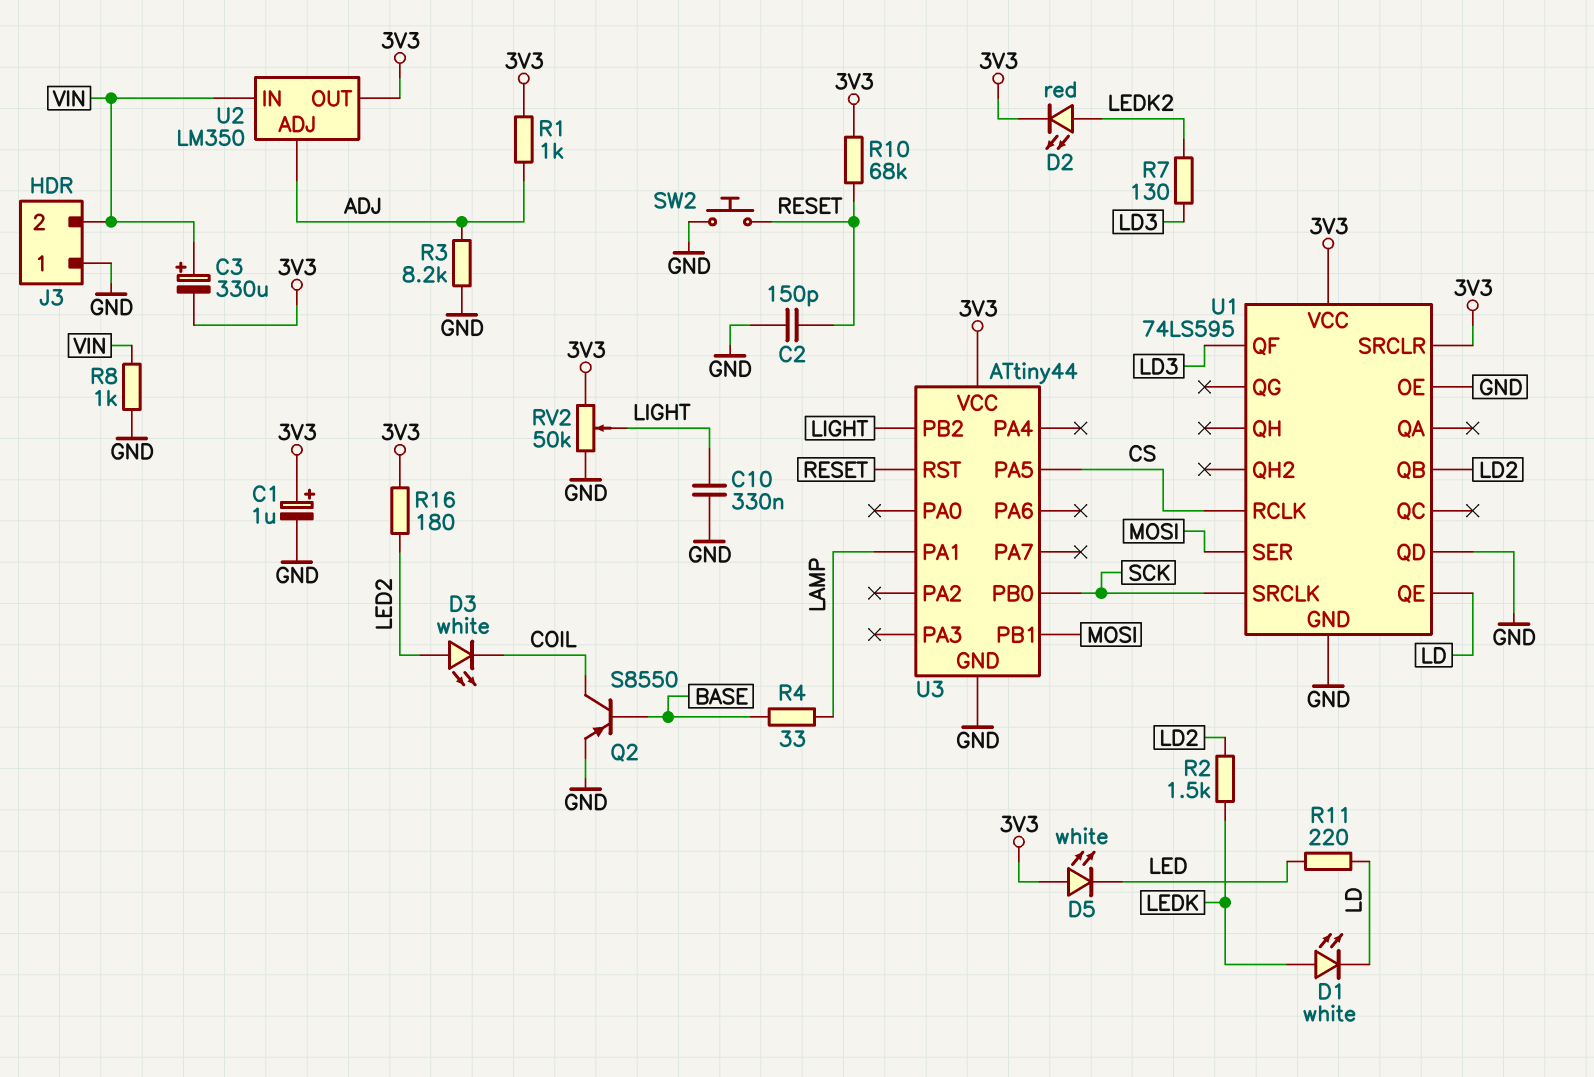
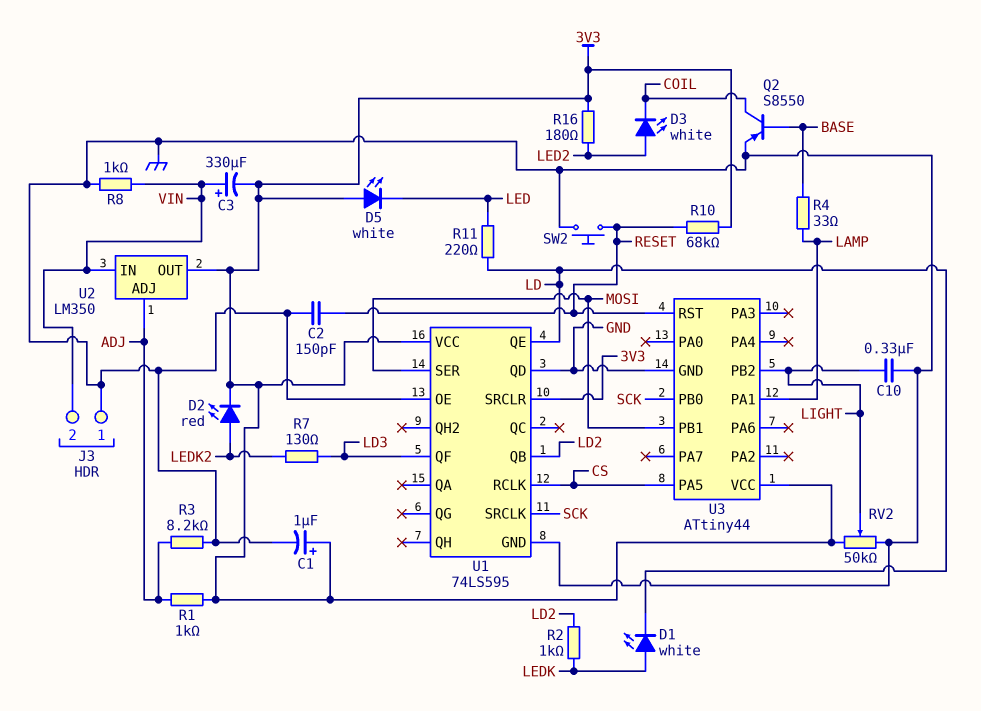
R2: 1.5k (LD2, LEDK) -> 1k (LD2, LEDK)

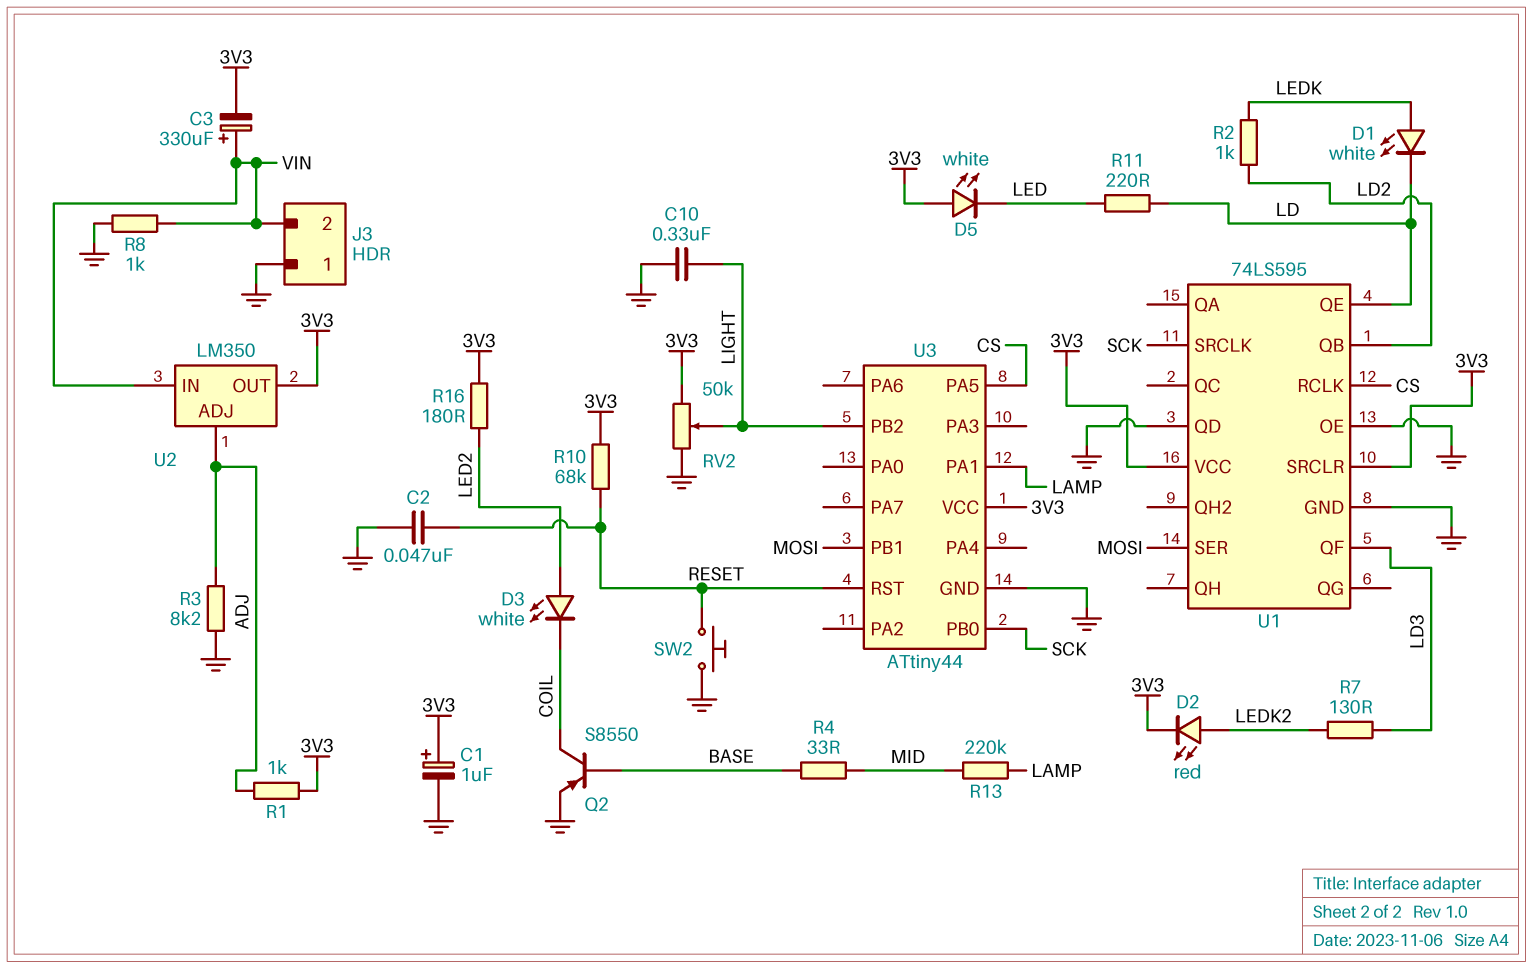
C2: 150pF (GND, RESET) -> 47nF (GND, RESET)
R4: 33 (BASE, LAMP) -> 33 (BASE, MID)
R13: none -> 220k (LAMP, MID)

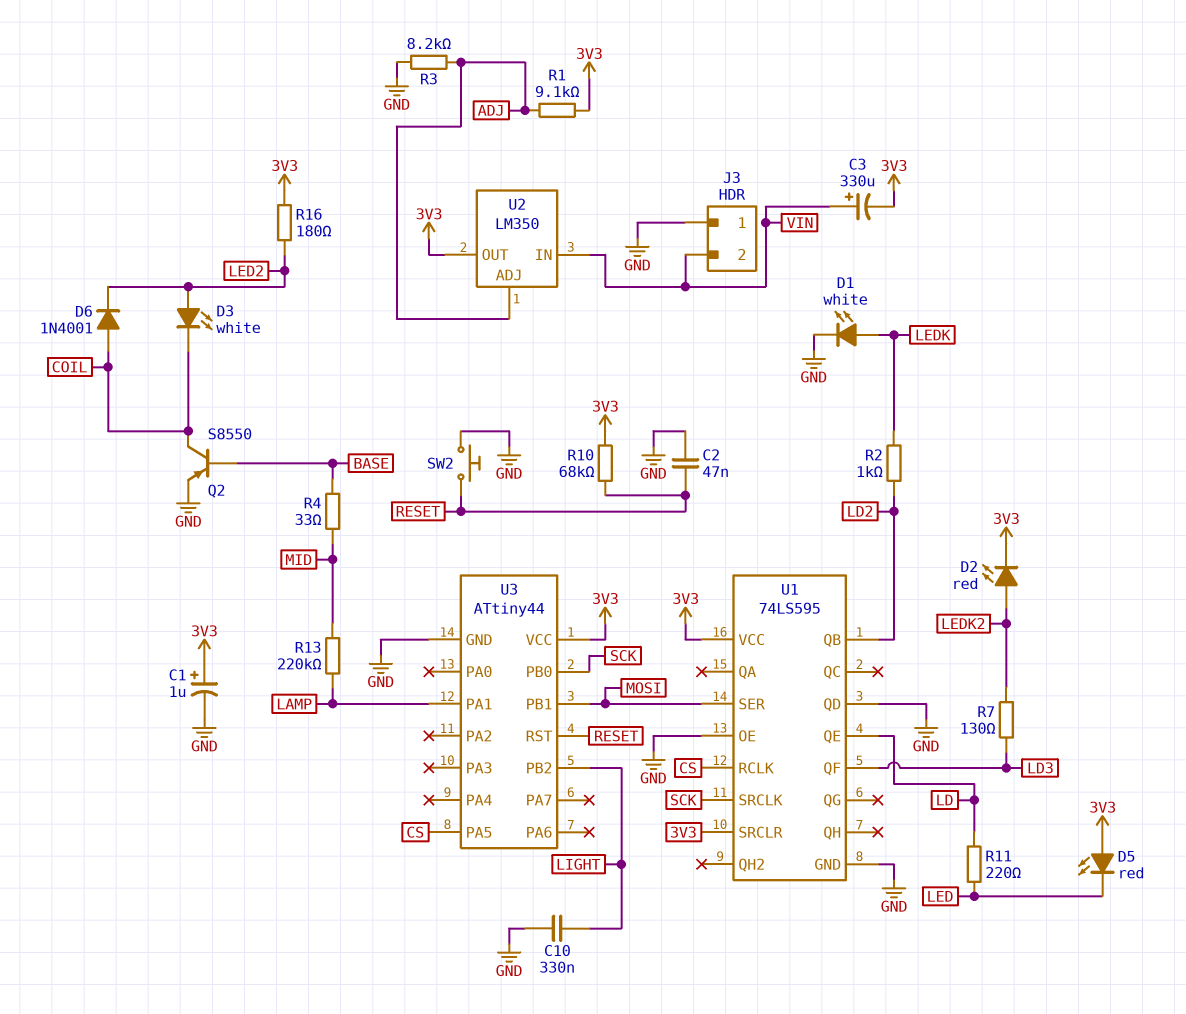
D1: LED white (A LEDK, K LD) -> LED white (A LEDK, K GND)
D5: LED white (A 3V3, K LED) -> LED red (A 3V3, K LED)
D6: none -> diode 1N4001 (A COIL, K LED2)
R1: 1k (3V3, ADJ) -> 9.1k (3V3, ADJ)
R8: 1k (GND, VIN) -> none
RV2: 50k (3V3, GND, wiper LIGHT) -> none

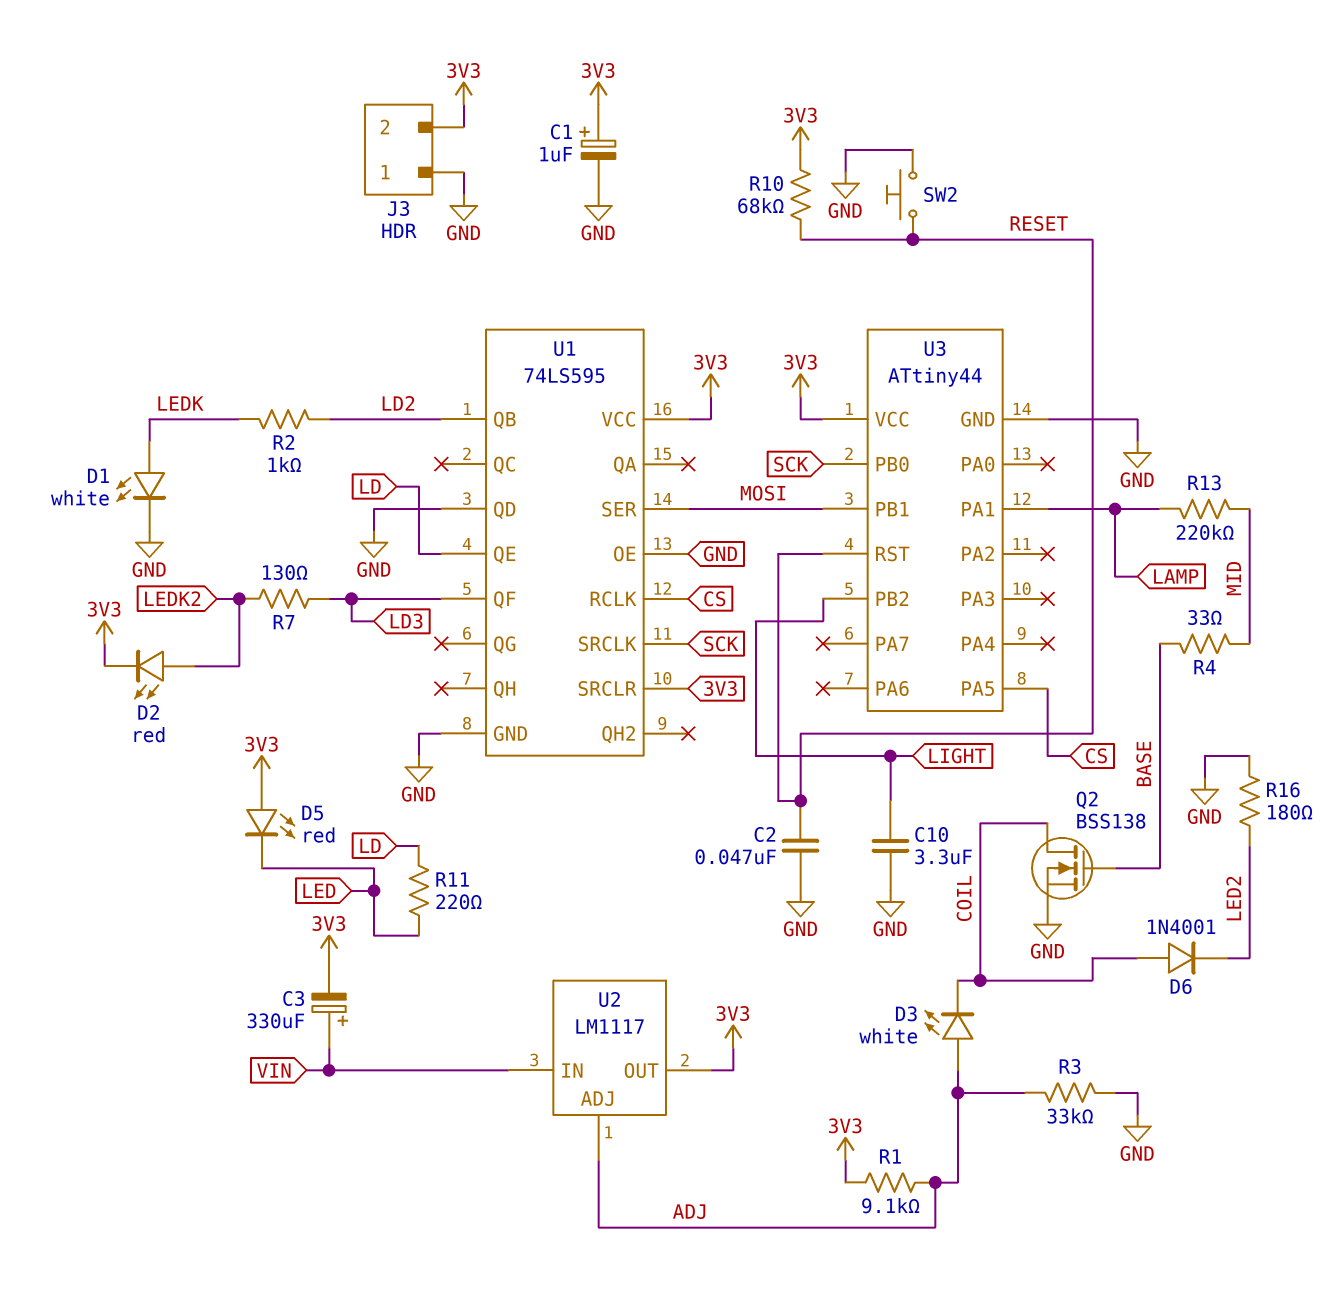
C10: 330nF (GND, LIGHT) -> 3.3uF (GND, LIGHT)
D3: LED white (A LED2, K COIL) -> LED white (A ADJ, K COIL)
J3 pin 2: VIN -> 3V3
Q2: PNP S8550 (B BASE, C COIL, E GND) -> NMOS BSS138 (G BASE, D COIL, S GND)
R3: 8.2k (ADJ, GND) -> 33k (ADJ, GND)
R16: 180 (3V3, LED2) -> 180 (GND, LED2)
U2: LM350 -> LM1117

